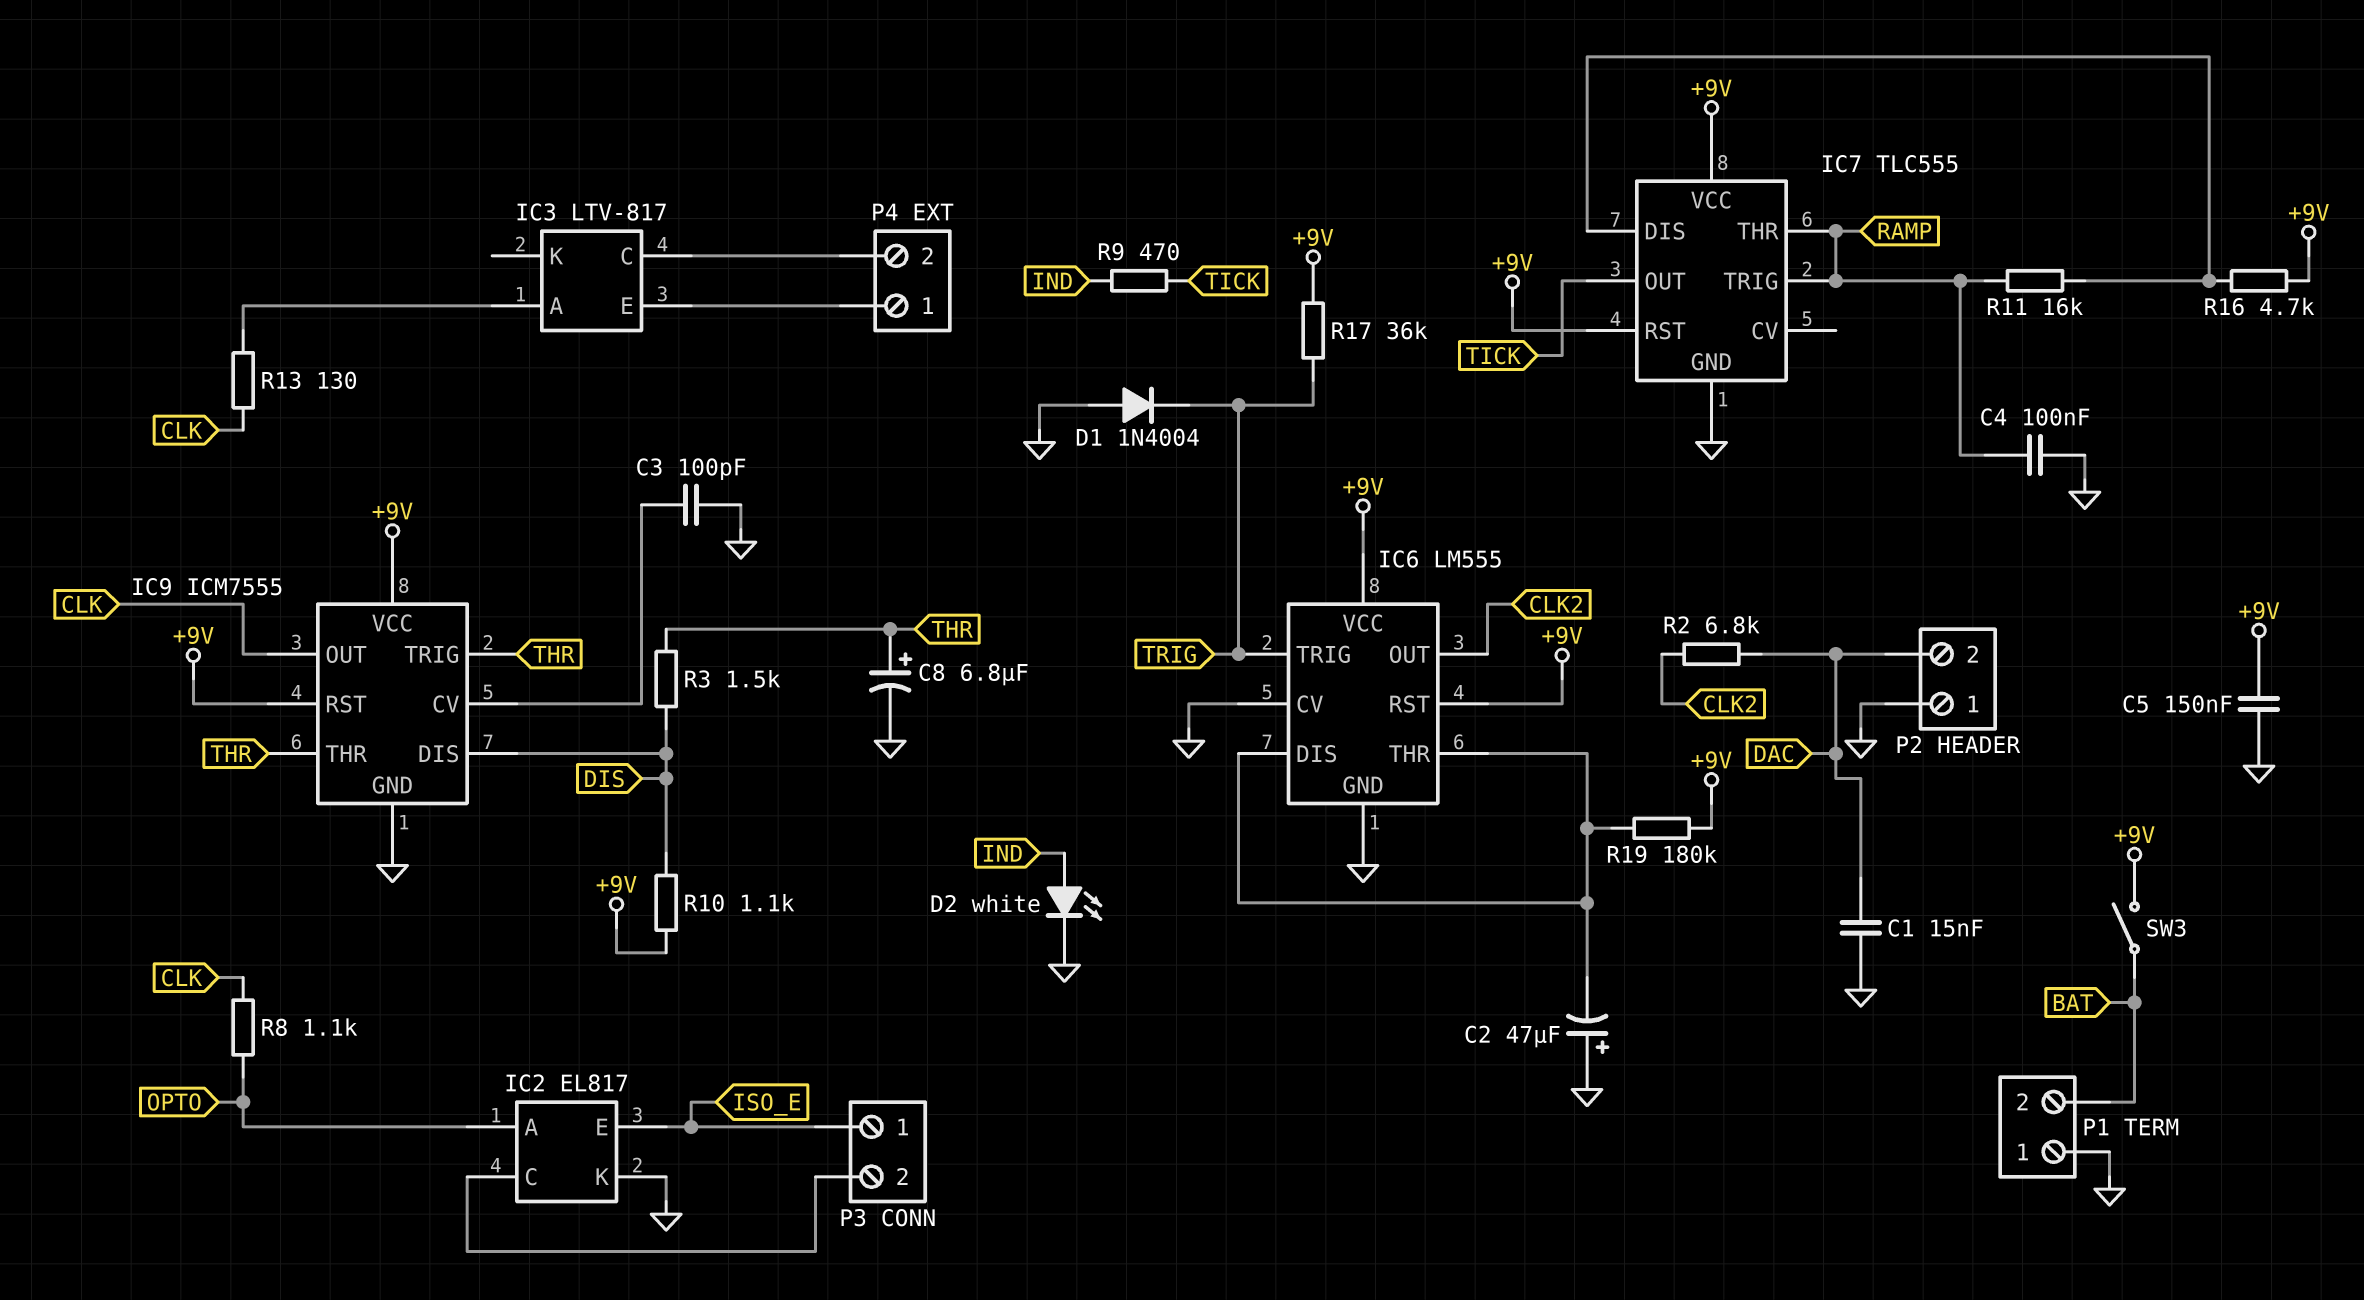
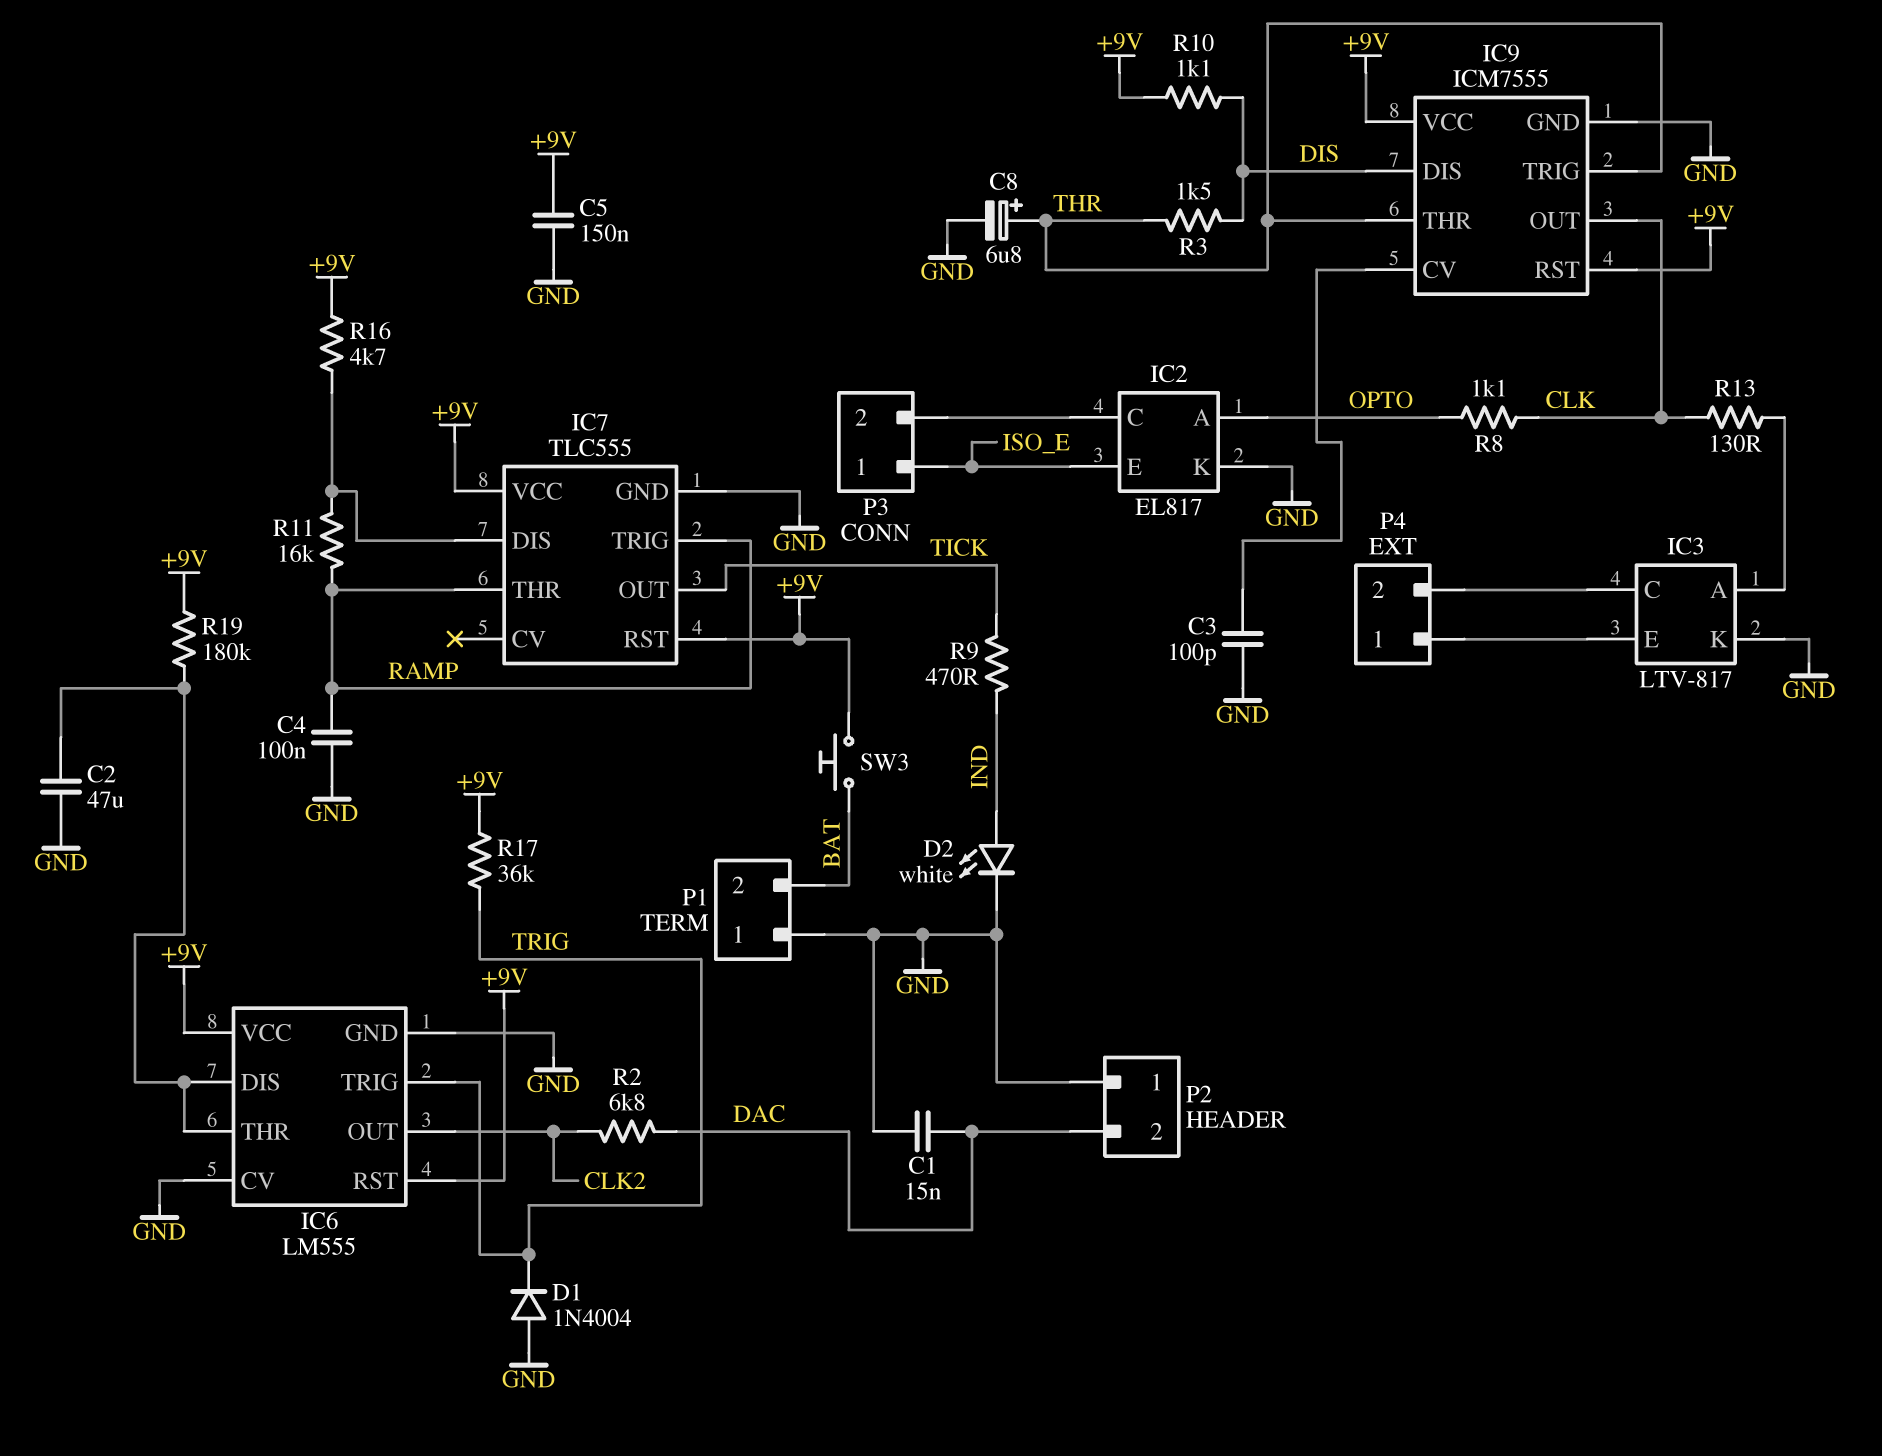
C2: 47uF (plus GND, minus IC6/DIS) -> 47uF (GND, IC6/DIS)
IC3 pin K: none -> GND
SW3: switch (+9V, BAT) -> button (+9V, BAT)

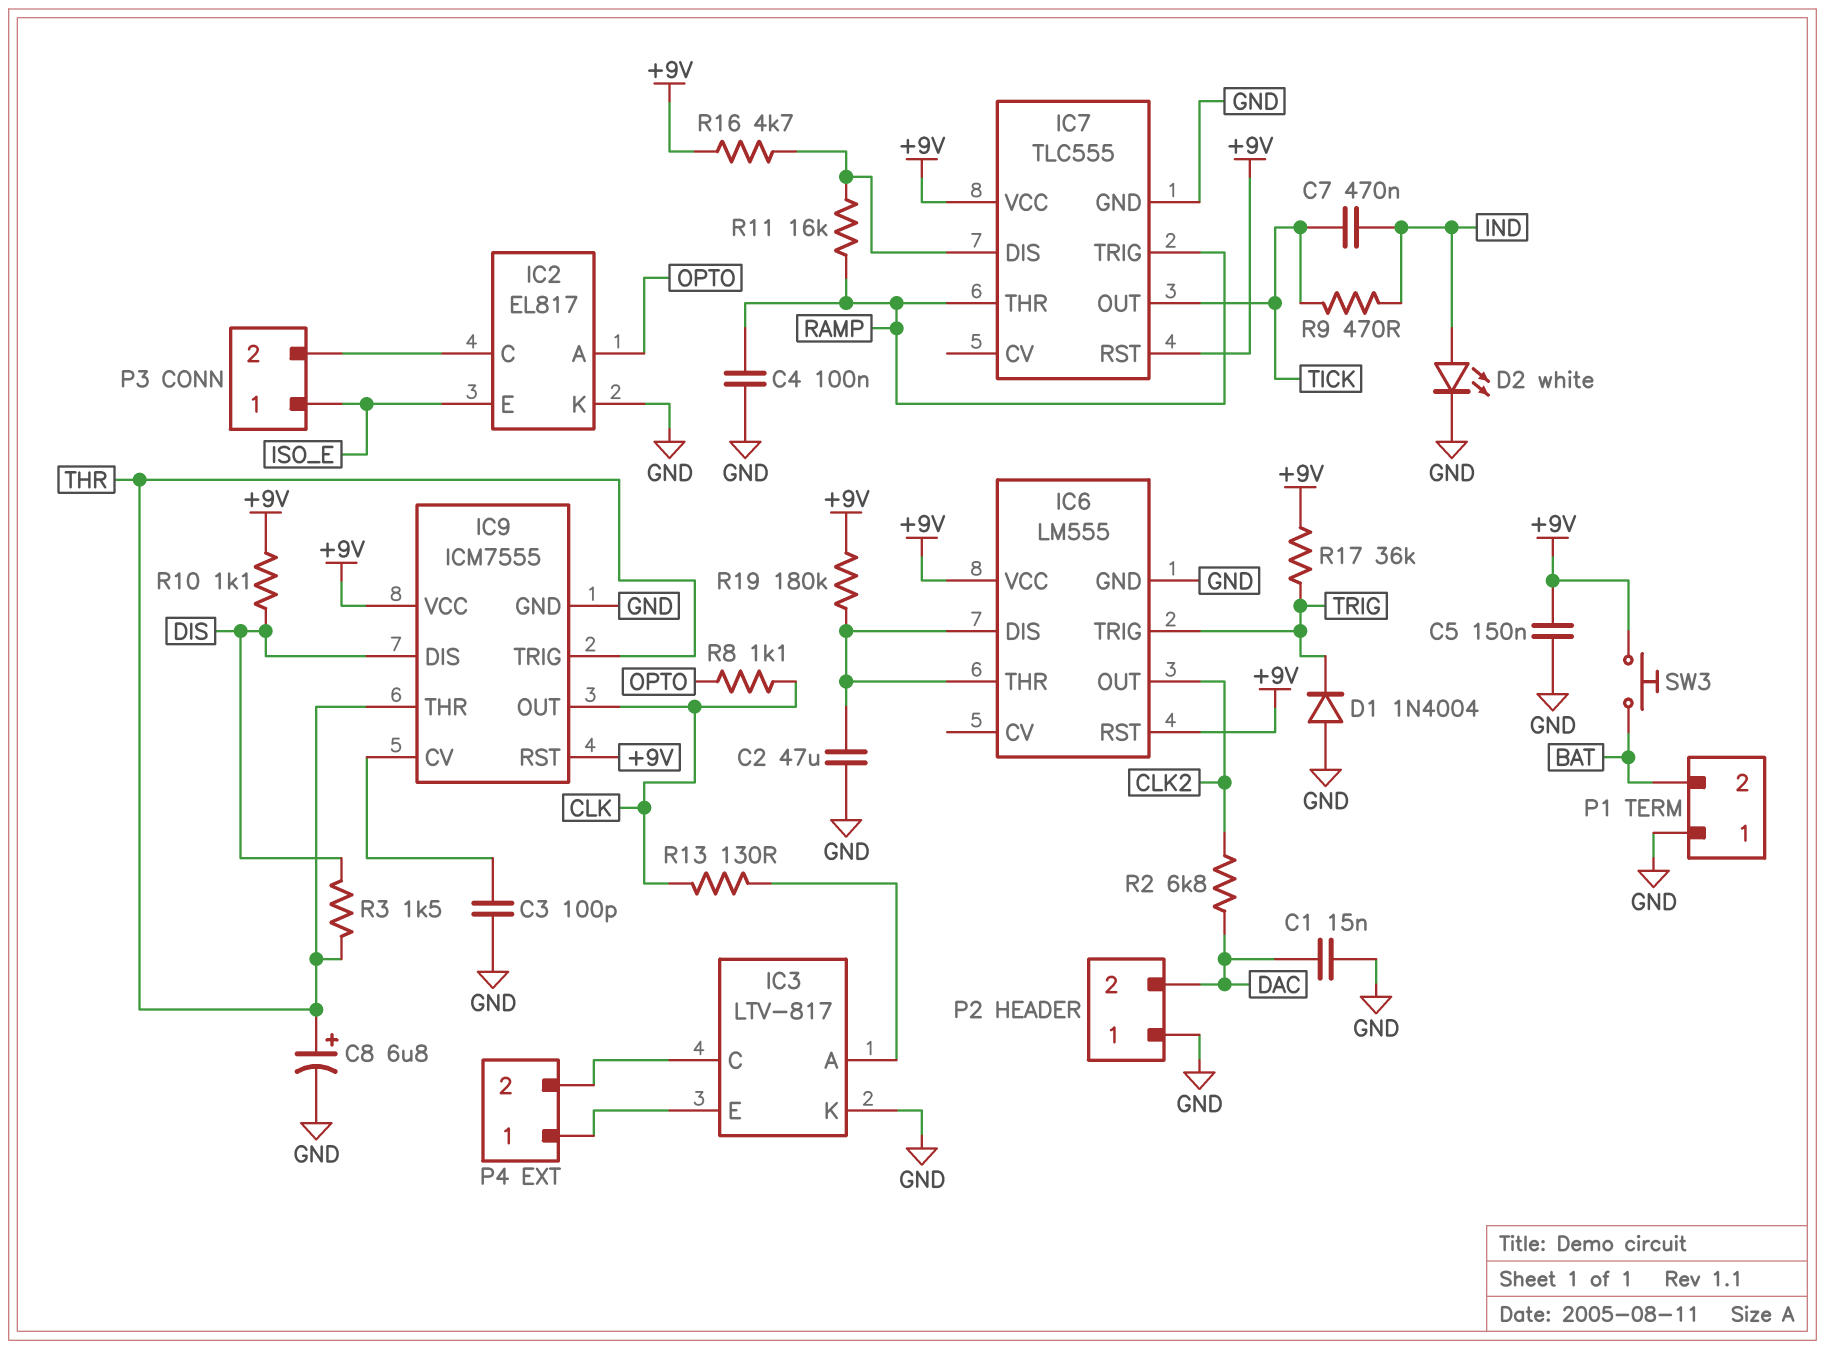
C7: none -> 470nF (IND, TICK)
IC6 pin CV: GND -> none

